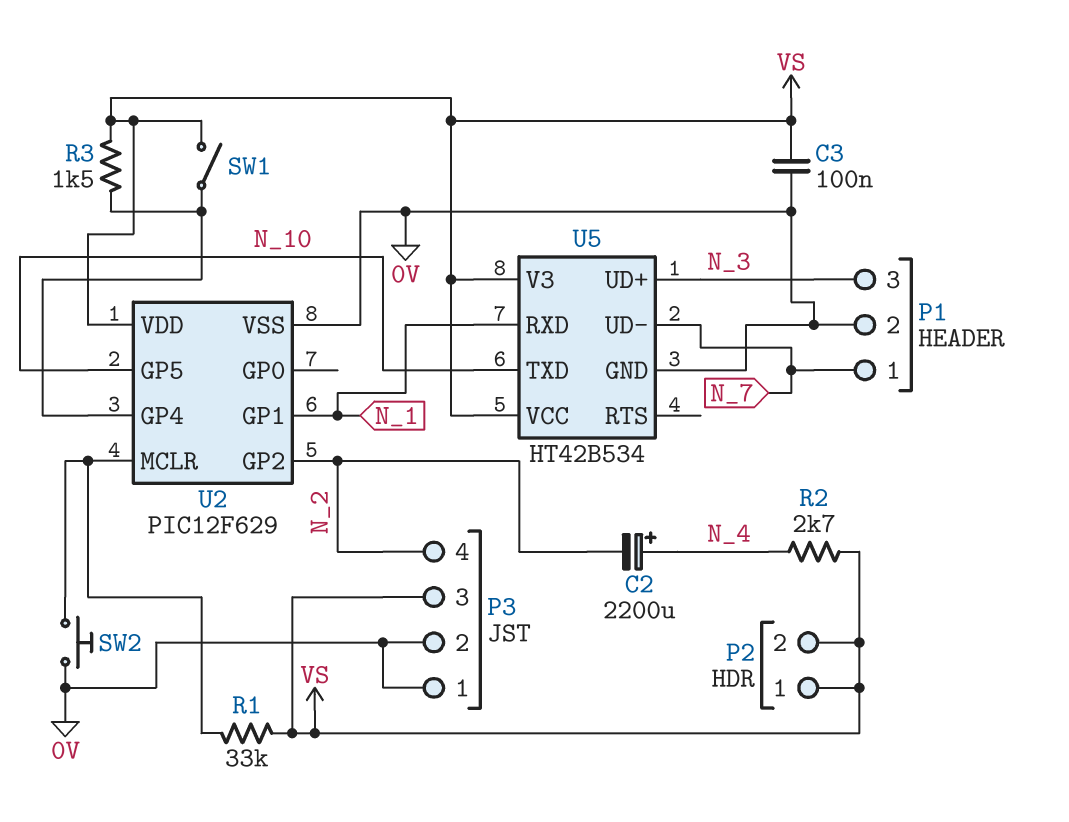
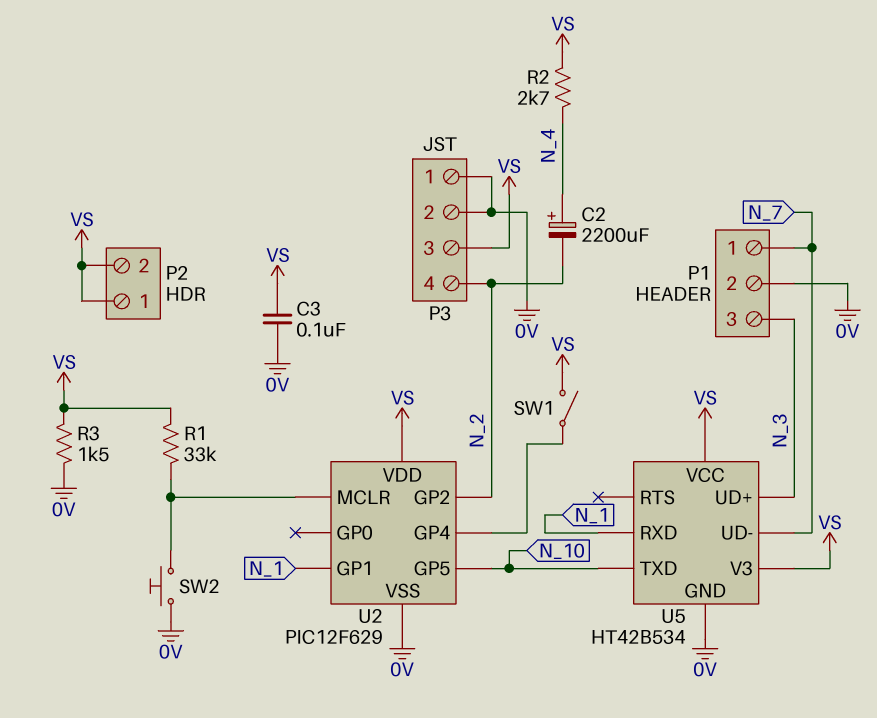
R3: 1.5k (U2/GP4, VS) -> 1.5k (0V, VS)

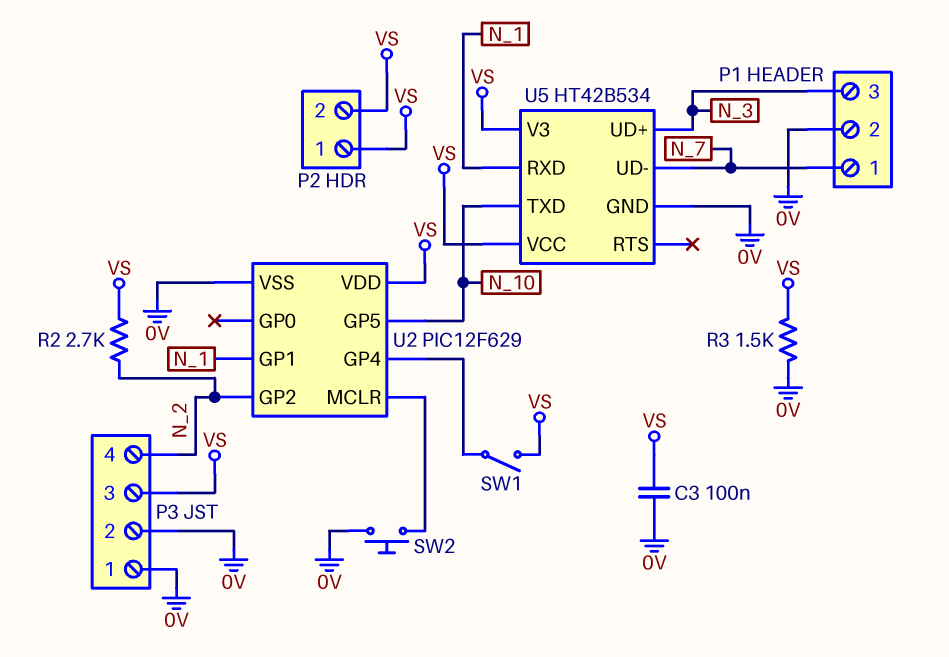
C2: 2200uF (plus N_4, minus N_2) -> none
R1: 33k (U2/MCLR, VS) -> none
R2: 2.7k (N_4, VS) -> 2.7k (N_2, VS)

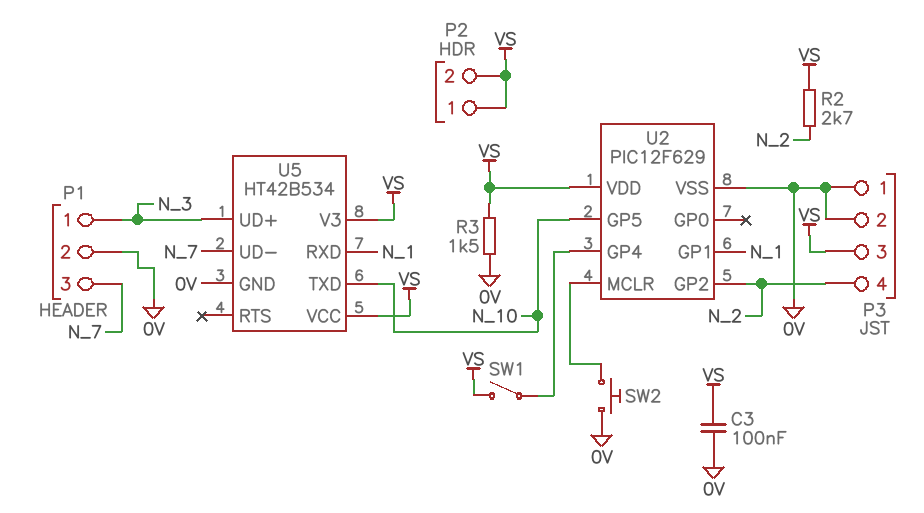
P1 pin 1: N_7 -> N_3
P1 pin 3: N_3 -> N_7

